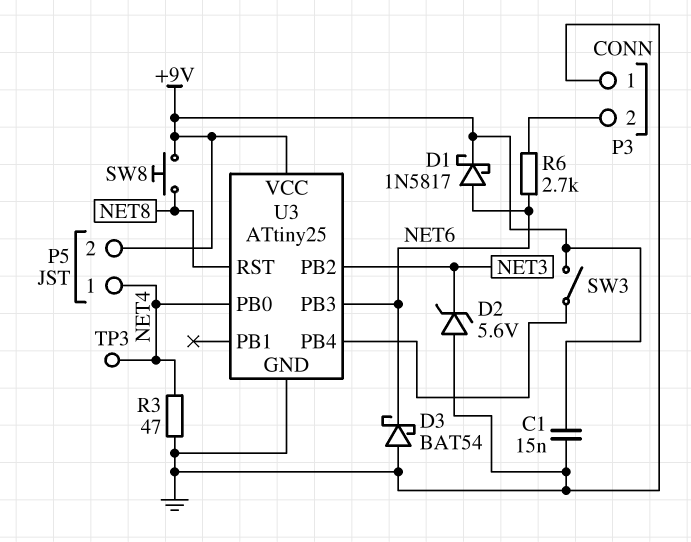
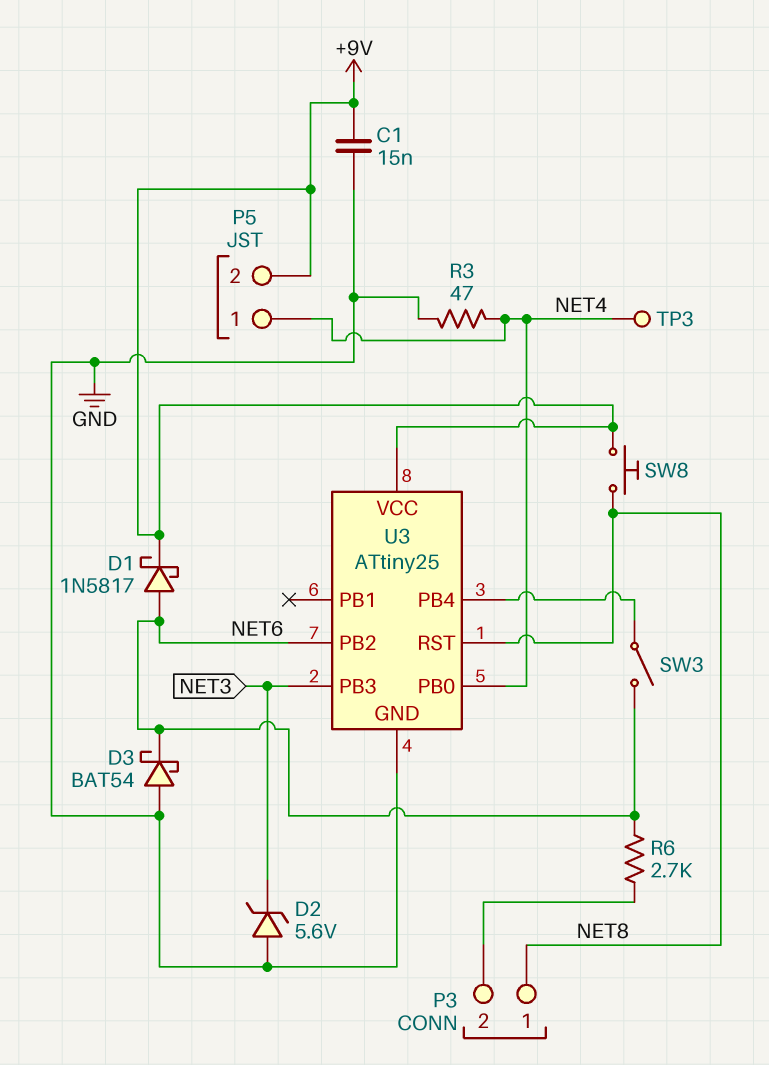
P3 pin 1: GND -> NET8
SW3: switch (+9V, U3/PB4) -> switch (NET6, U3/PB4)
U3 pin PB2: NET3 -> NET6
U3 pin PB3: NET6 -> NET3

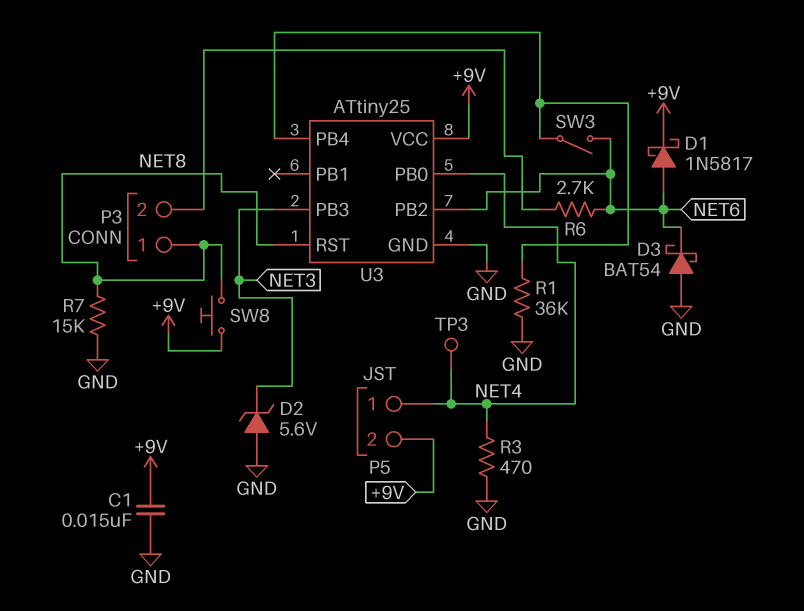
R1: none -> 36k (GND, U3/PB4)
R3: 47 (GND, NET4) -> 470 (GND, NET4)
R7: none -> 15k (GND, NET8)

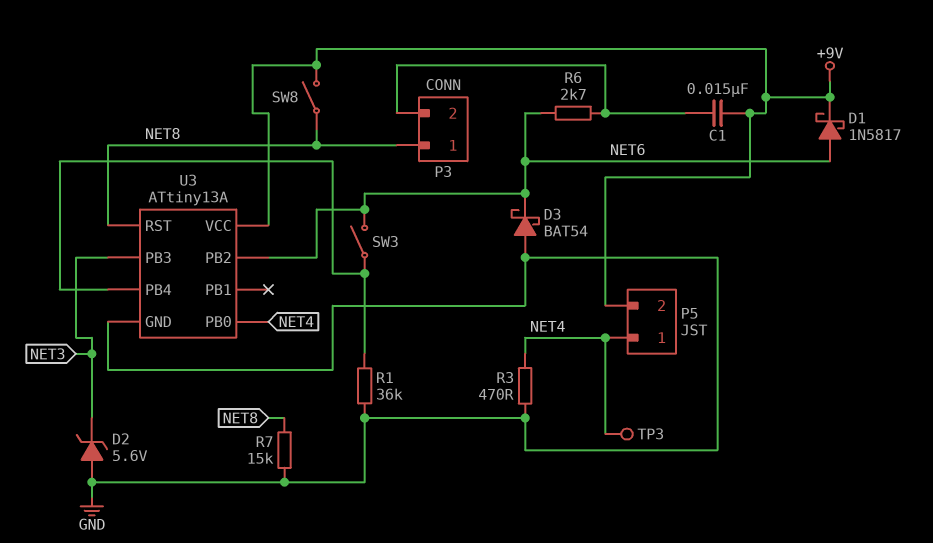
C1: 15nF (+9V, GND) -> 15nF (+9V, P3/2)
SW8: button (+9V, NET8) -> switch (+9V, NET8)
U3: ATtiny25 -> ATtiny13A

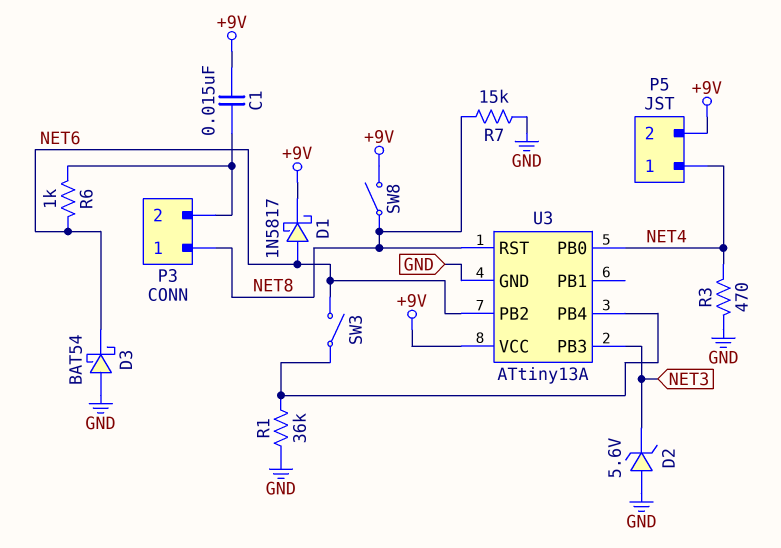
R6: 2.7k (NET6, P3/2) -> 1k (NET6, P3/2)
TP3: test point (NET4) -> none

